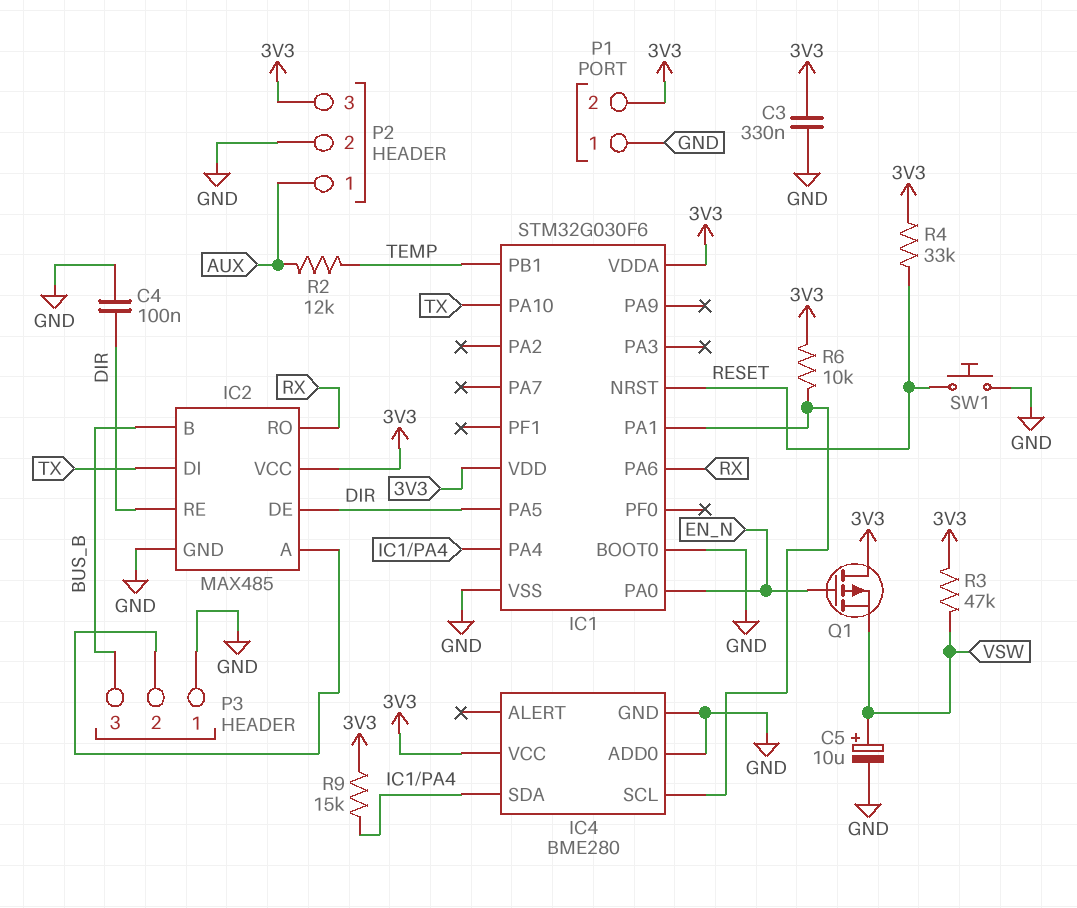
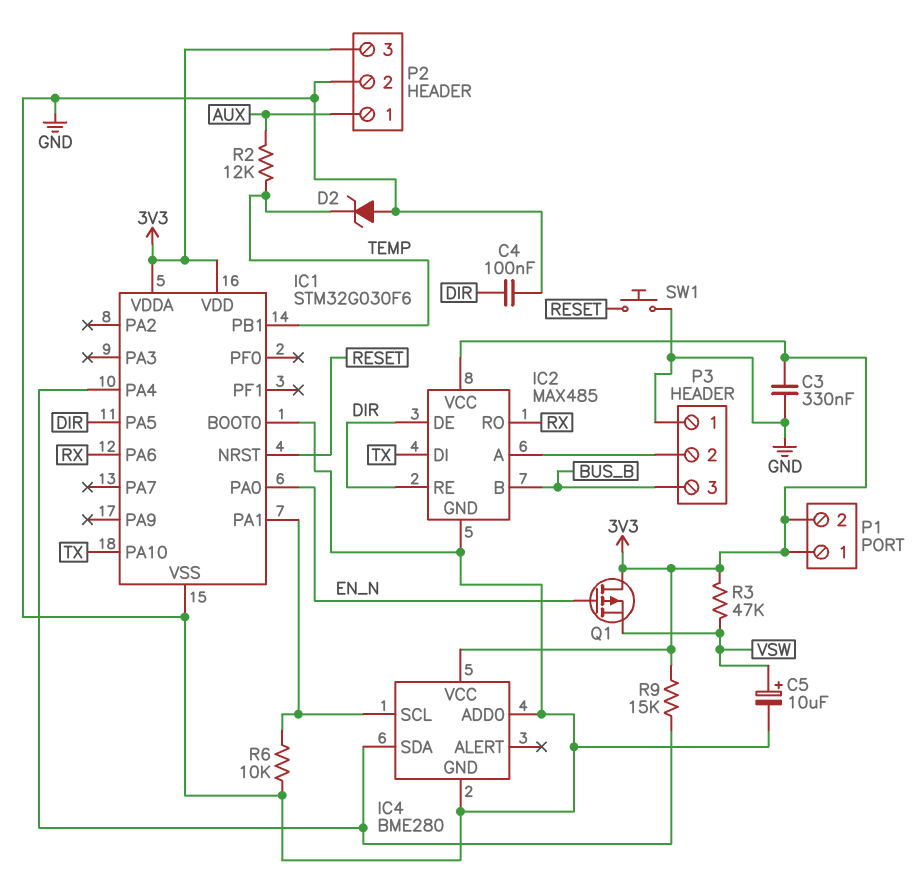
D2: none -> zener (A GND, K TEMP)
P1 pin 1: GND -> 3V3
R4: 33k (3V3, RESET) -> none
R6: 10k (3V3, IC1/PA1) -> 10k (GND, IC1/PA1)

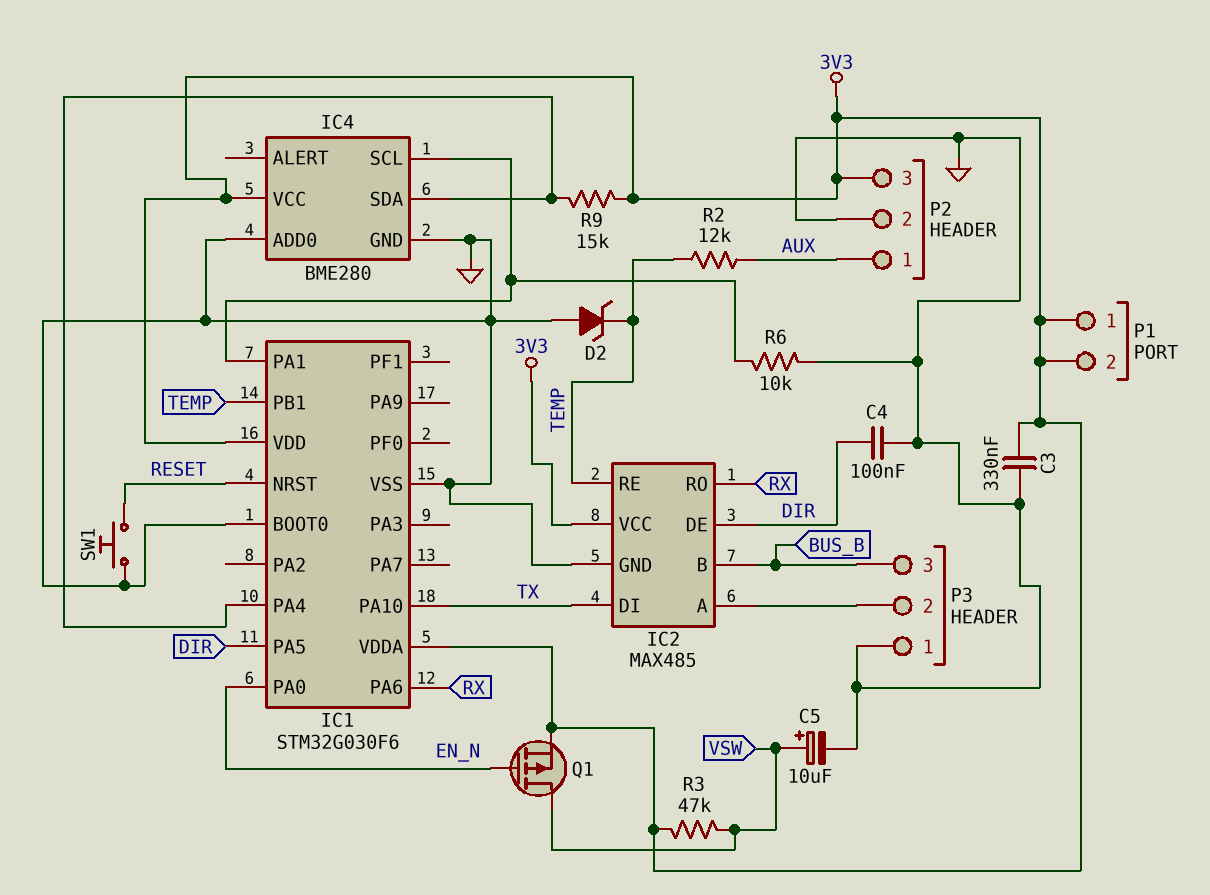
IC2 pin RE: DIR -> TEMP
Q1: PMOS (G EN_N, D 3V3, S VSW) -> PMOS (G EN_N, D VSW, S 3V3)

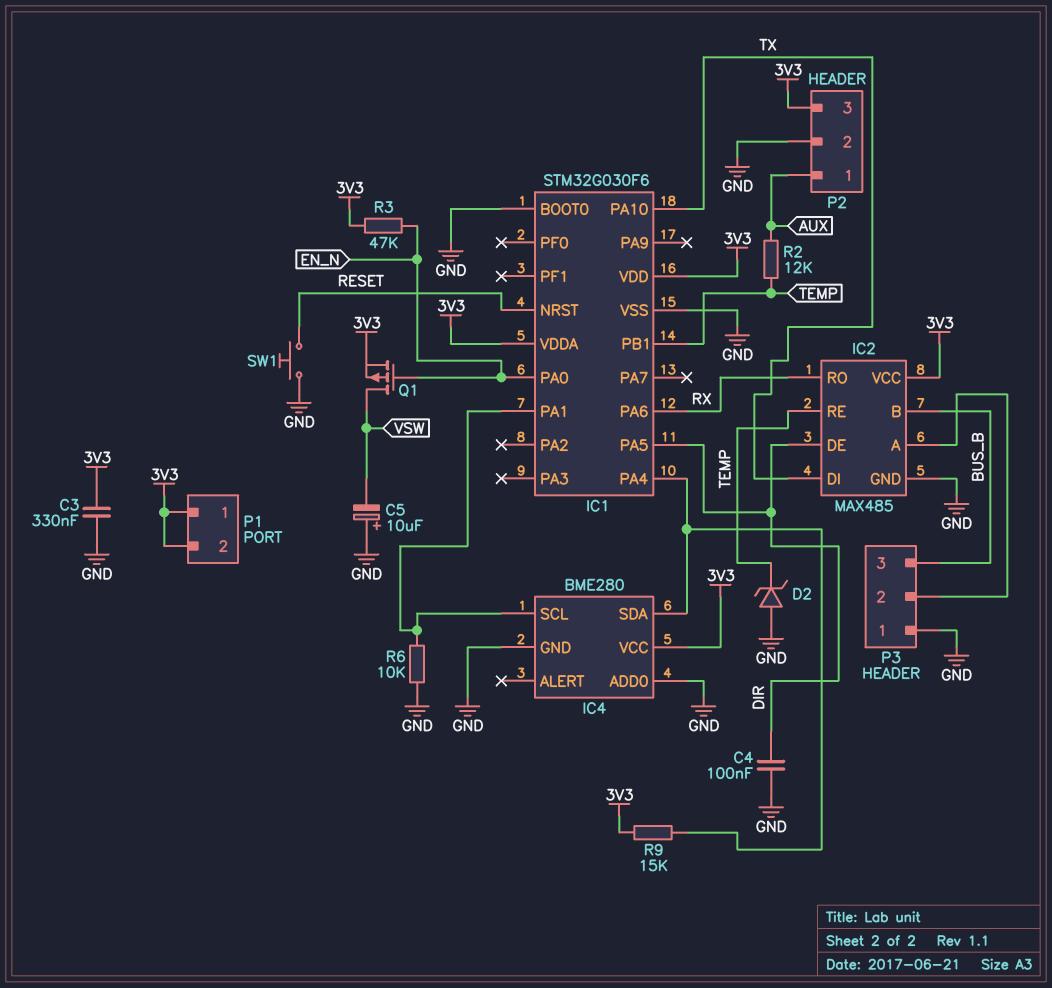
C5: 10uF (plus VSW, minus GND) -> 10uF (plus GND, minus VSW)
R3: 47k (3V3, VSW) -> 47k (3V3, EN_N)

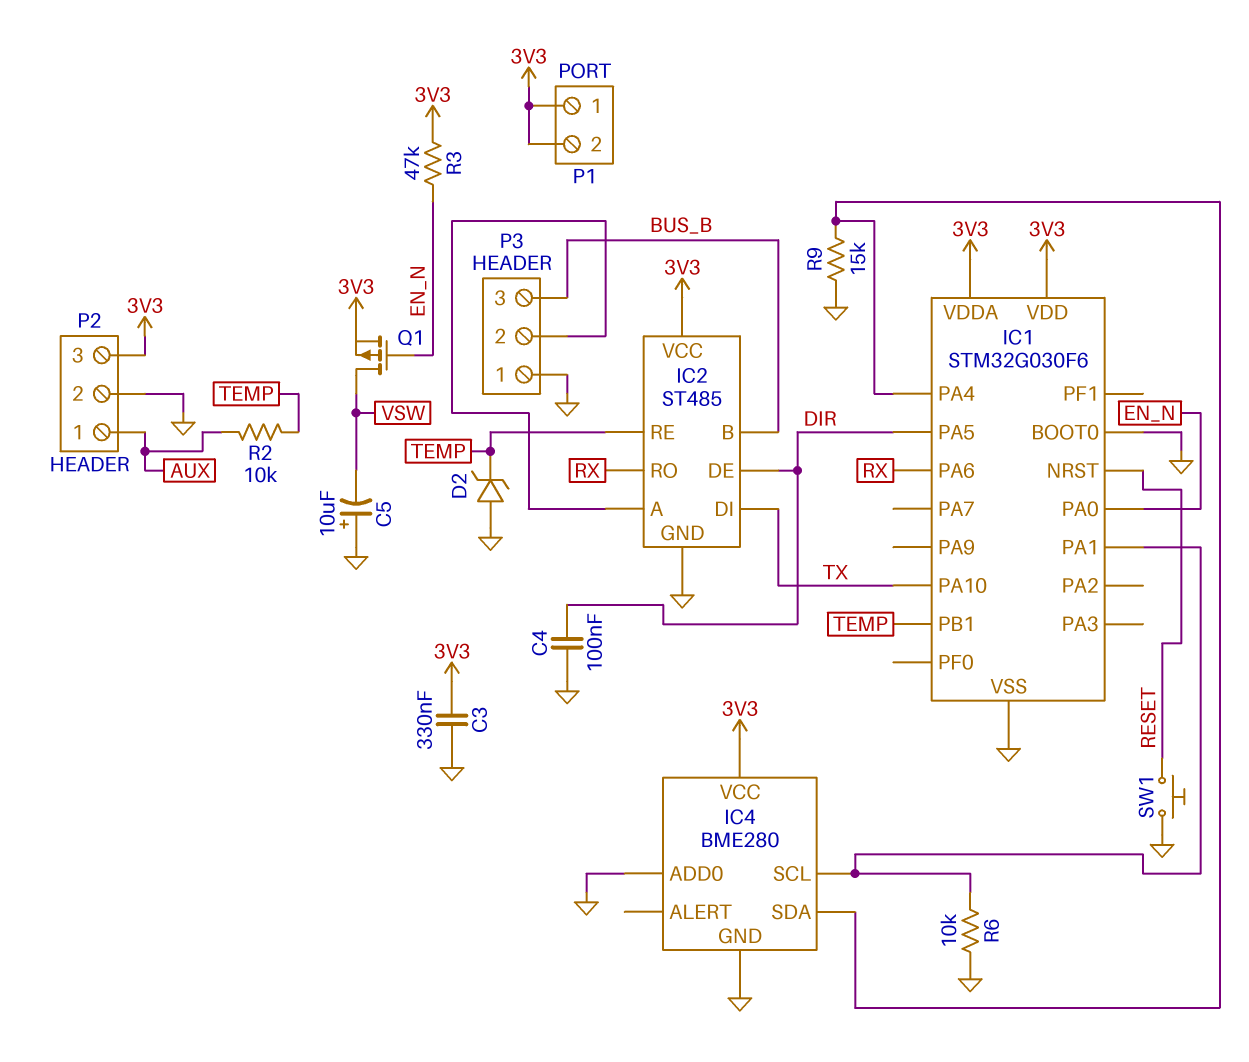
IC2: MAX485 -> ST485
R2: 12k (AUX, TEMP) -> 10k (AUX, TEMP)
R9: 15k (3V3, IC1/PA4) -> 15k (GND, IC1/PA4)

